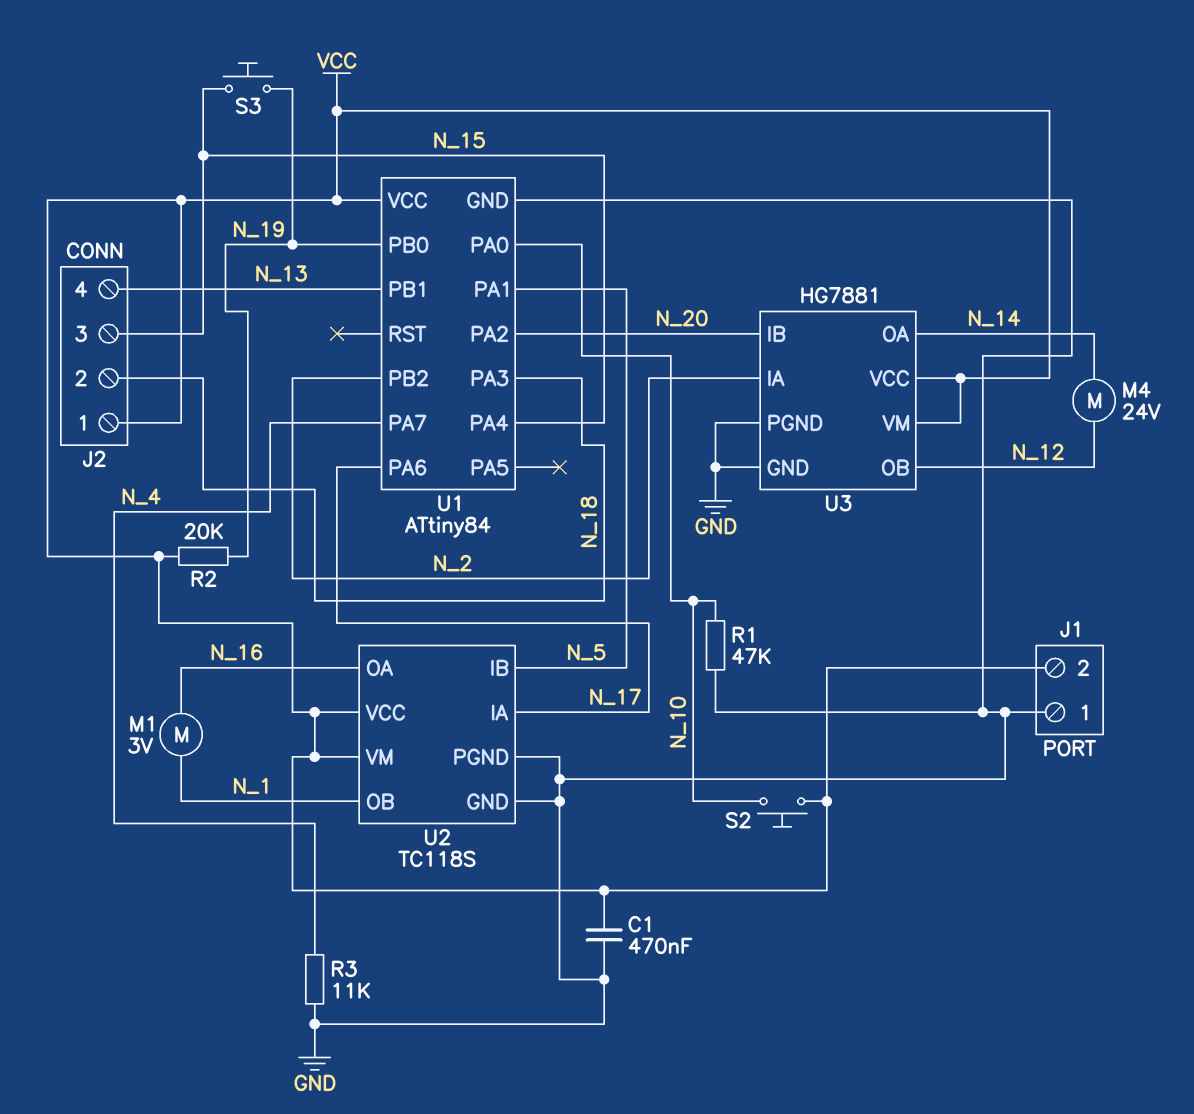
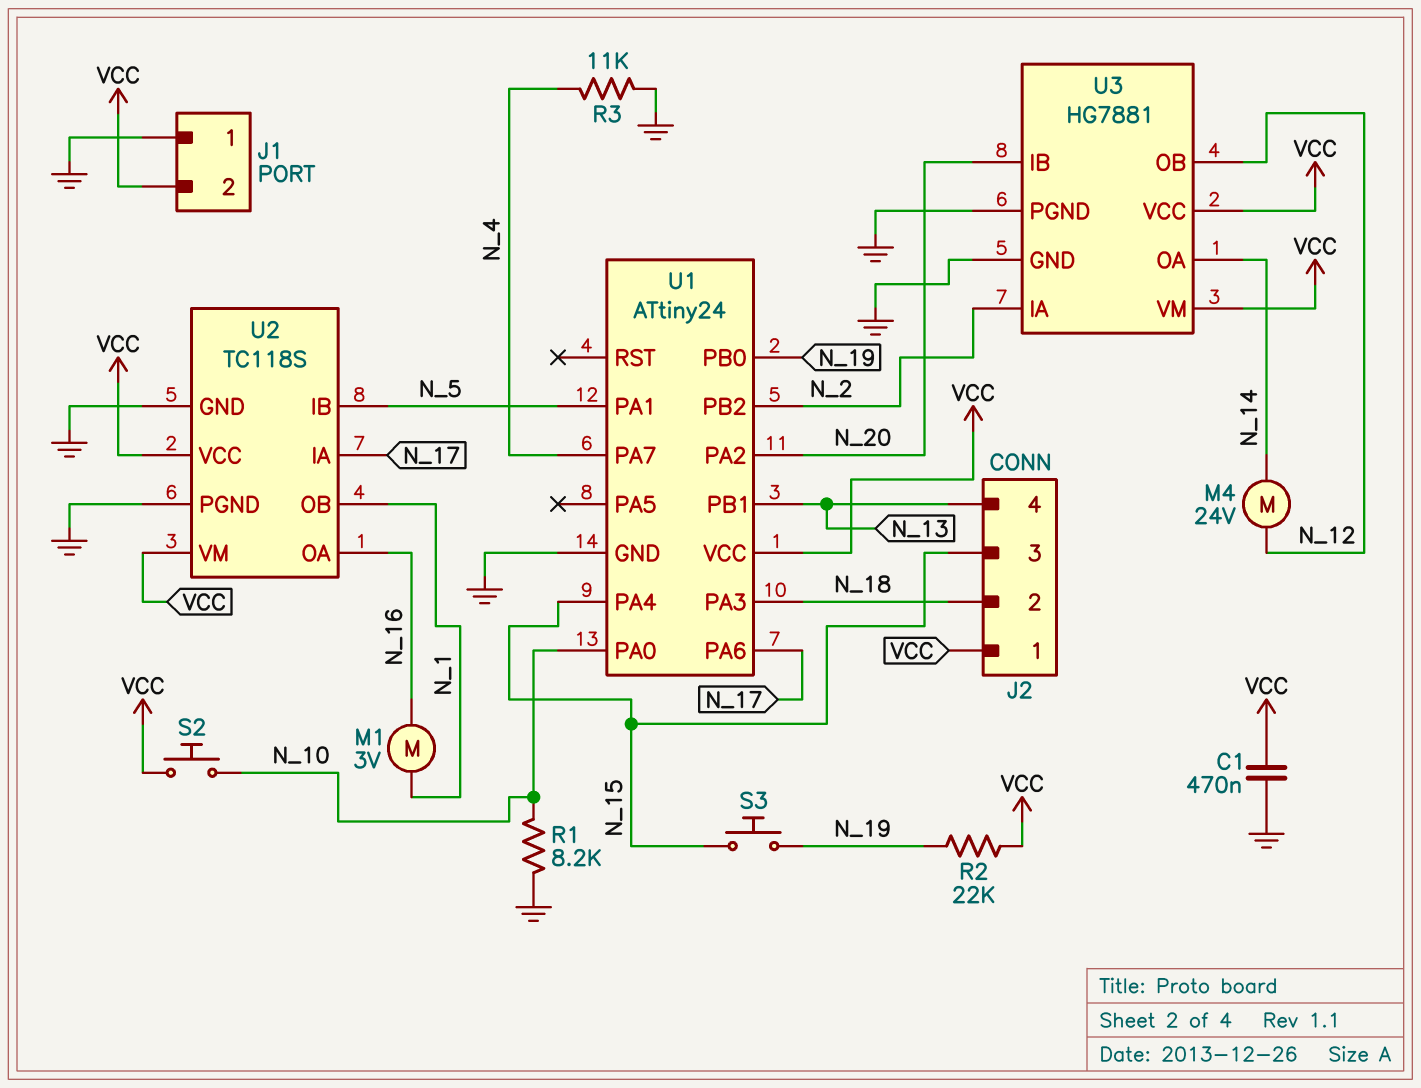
R1: 47k (GND, N_10) -> 8.2k (GND, N_10)
R2: 20k (N_19, VCC) -> 22k (N_19, VCC)
U1: ATtiny84 -> ATtiny24

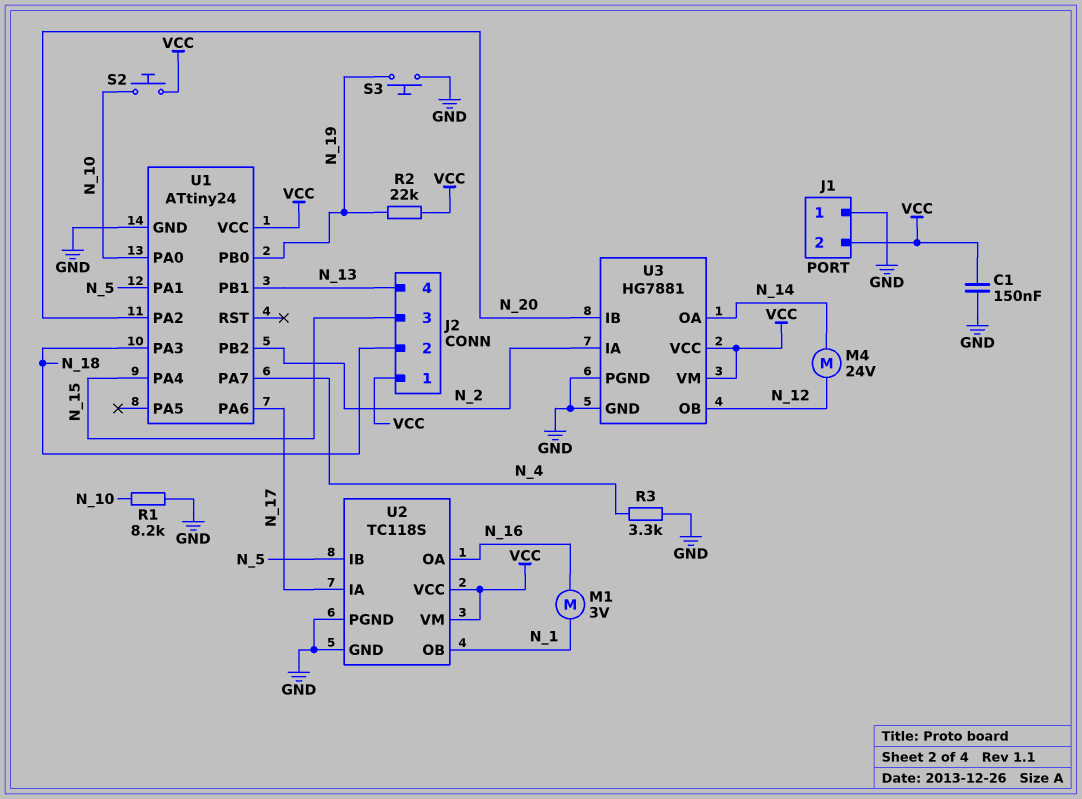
C1: 470nF (GND, VCC) -> 150nF (GND, VCC)
R3: 11k (GND, N_4) -> 3.3k (GND, N_4)
S3: button (N_15, N_19) -> button (GND, N_19)

